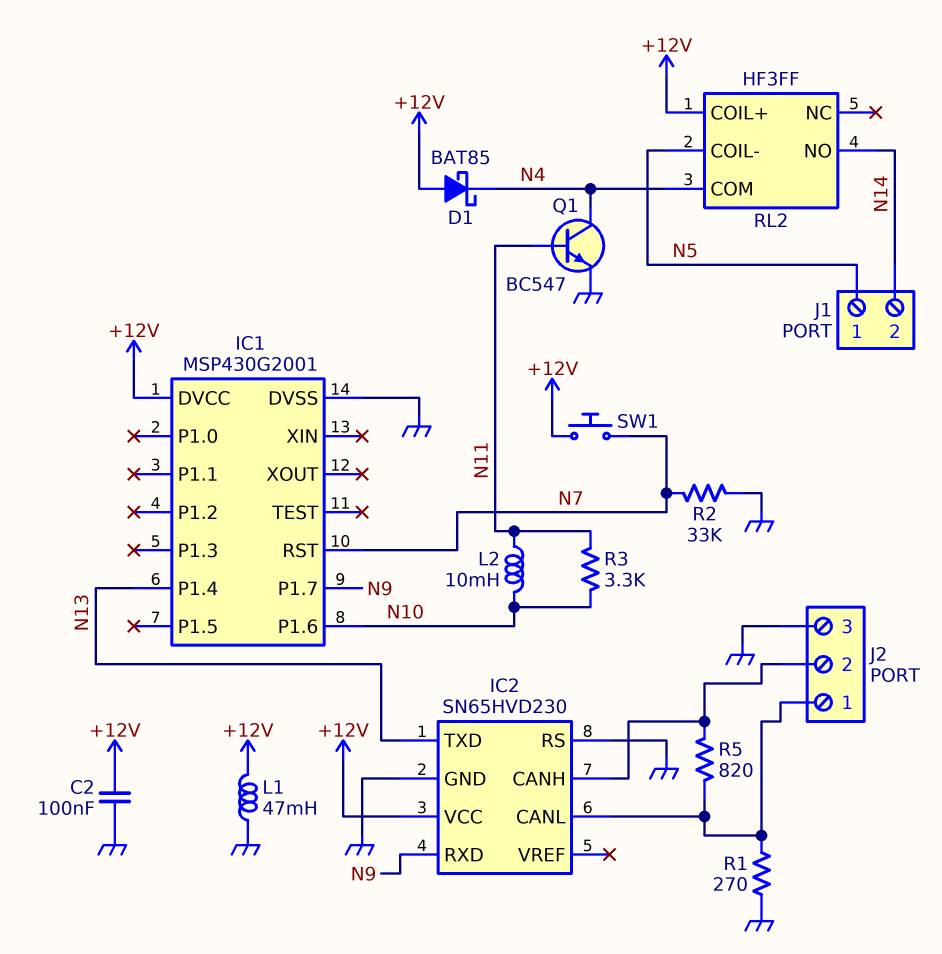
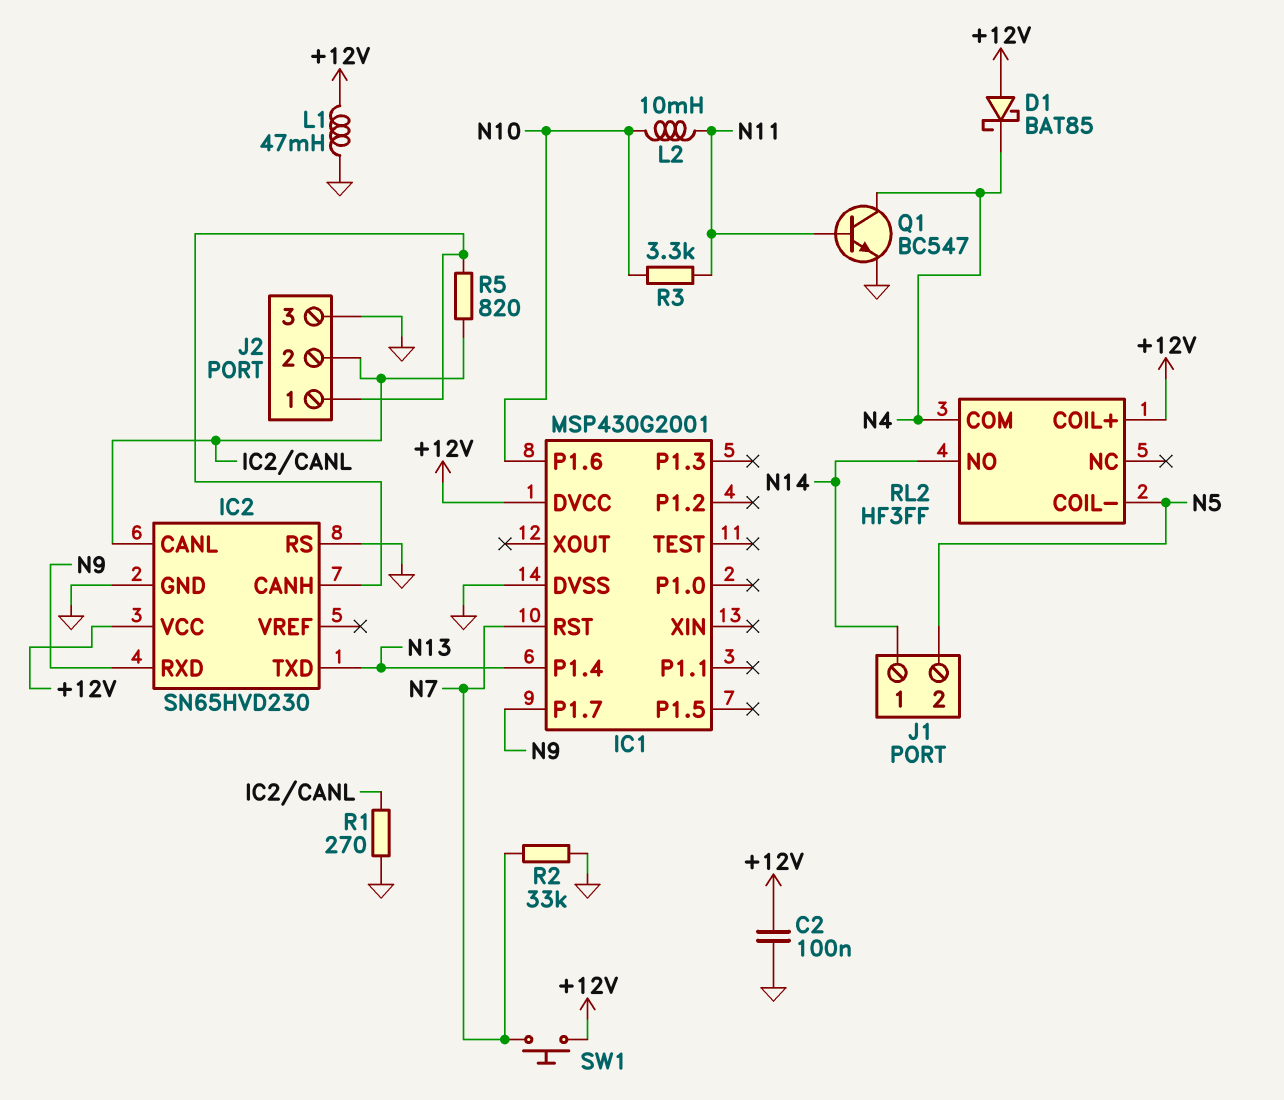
J1 pin 1: N5 -> N14
J1 pin 2: N14 -> N5
J2 pin 1: IC2/CANL -> IC2/CANH
J2 pin 2: IC2/CANH -> IC2/CANL

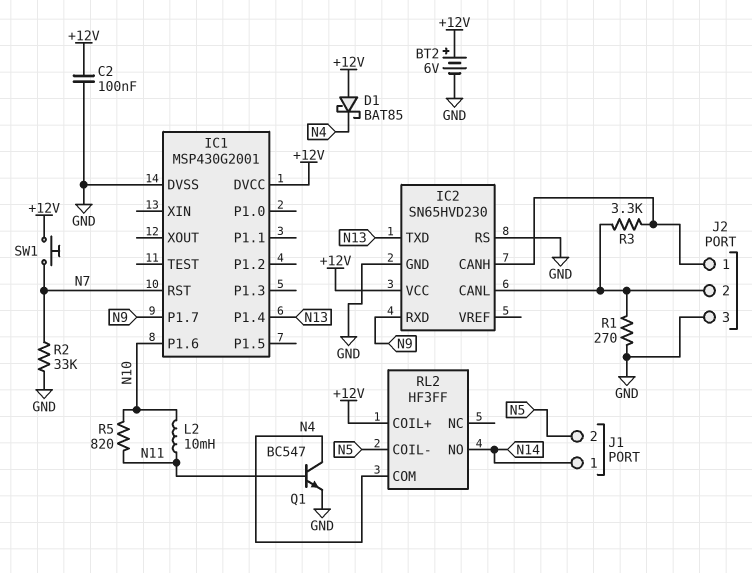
BT2: none -> 6V (plus +12V, minus GND)
L1: 47mH (+12V, GND) -> none
R3: 3.3k (N10, N11) -> 3.3k (IC2/CANH, IC2/CANL)
R5: 820 (IC2/CANH, IC2/CANL) -> 820 (N10, N11)

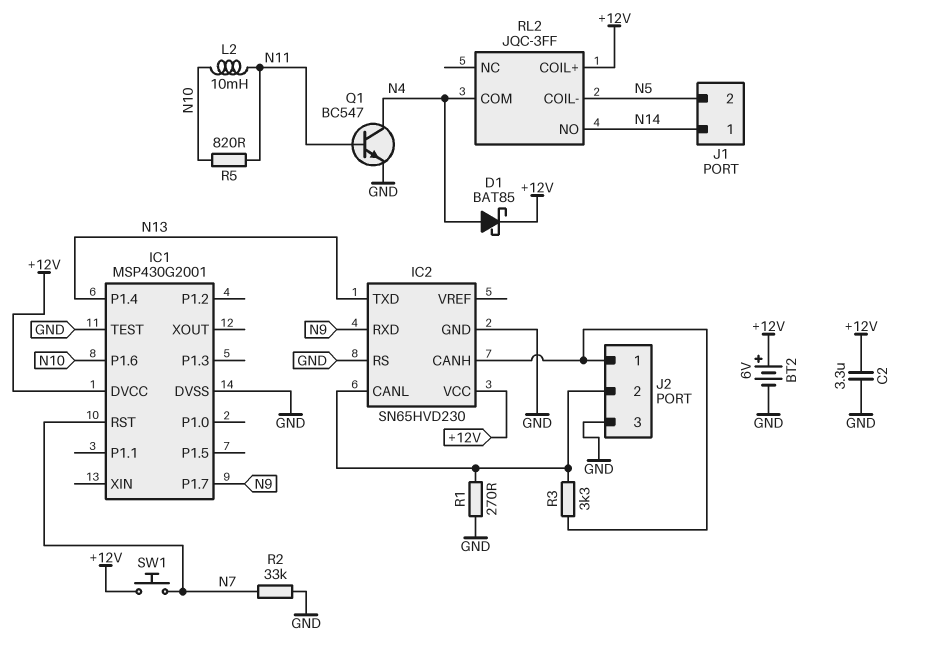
C2: 100nF (+12V, GND) -> 3.3uF (+12V, GND)
D1: schottky BAT85 (A +12V, K N4) -> schottky BAT85 (A N4, K +12V)
IC1 pin TEST: none -> GND
RL2: HF3FF -> JQC-3FF

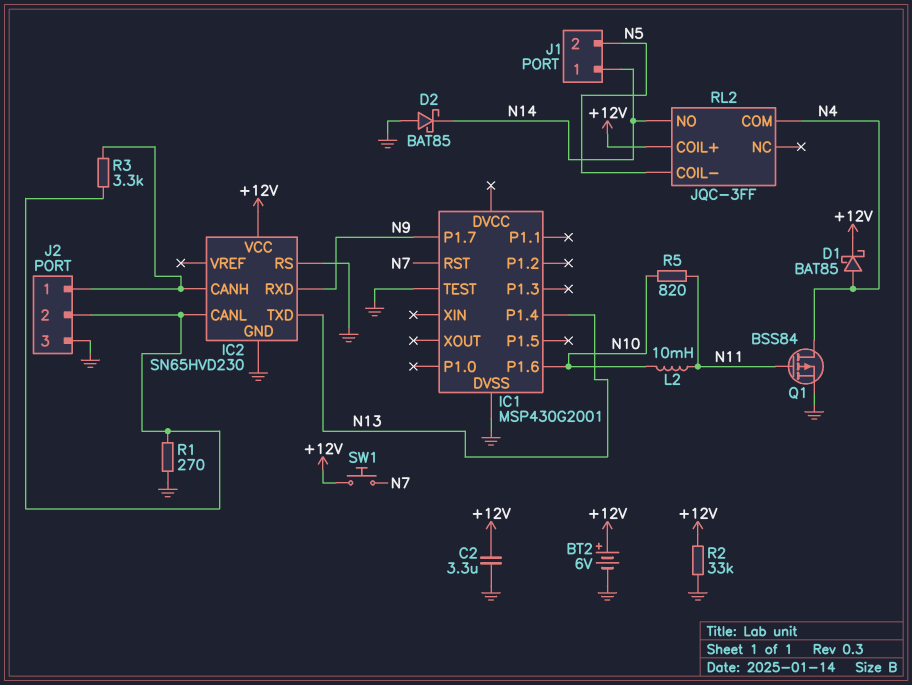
D2: none -> schottky BAT85 (A GND, K N14)
IC1 pin DVCC: +12V -> none
Q1: NPN BC547 (B N11, C N4, E GND) -> PMOS BSS84 (G N11, D N4, S GND)
R2: 33k (GND, N7) -> 33k (+12V, GND)

